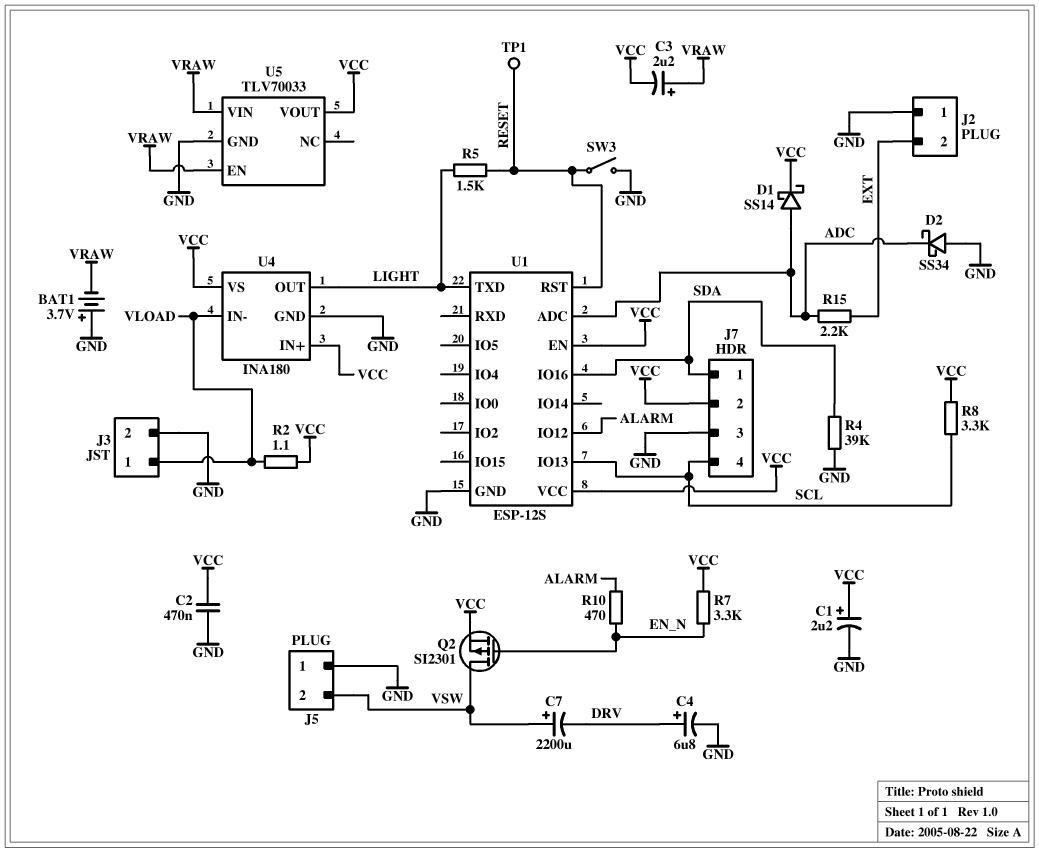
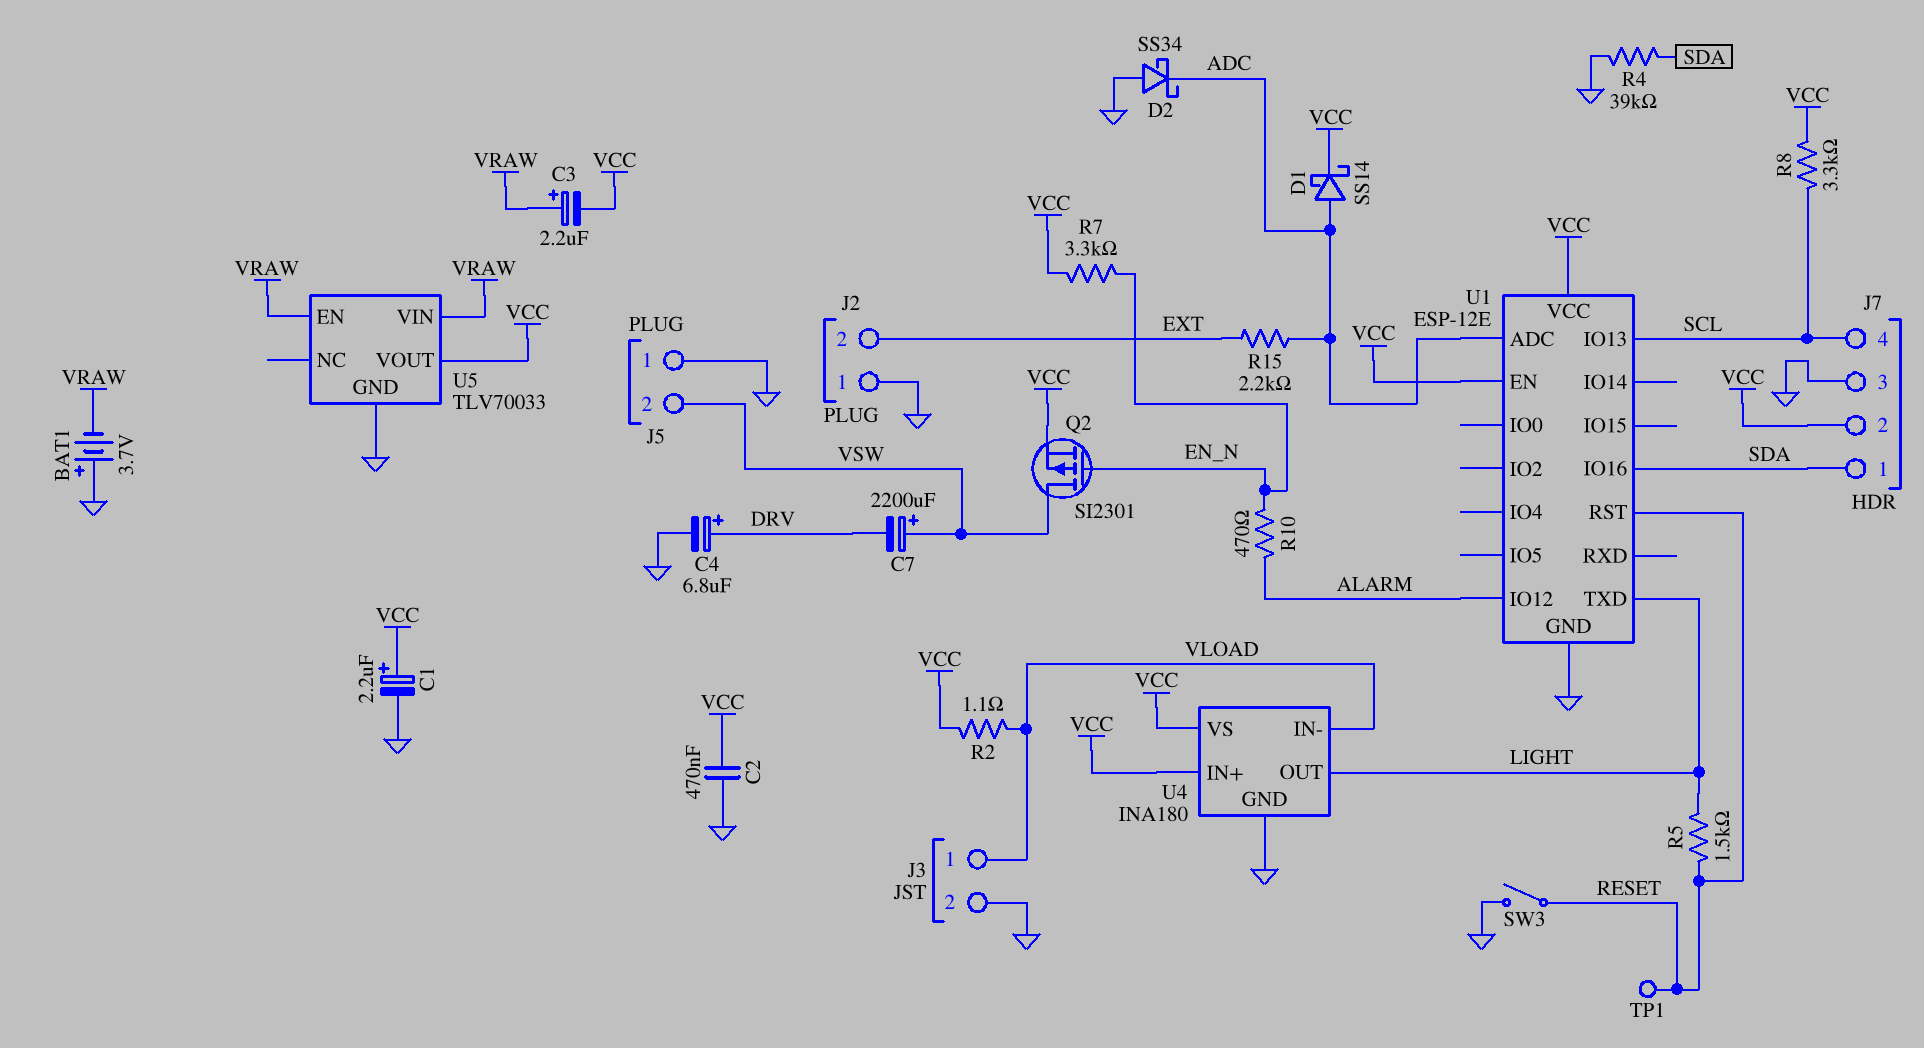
U1: ESP-12S -> ESP-12E

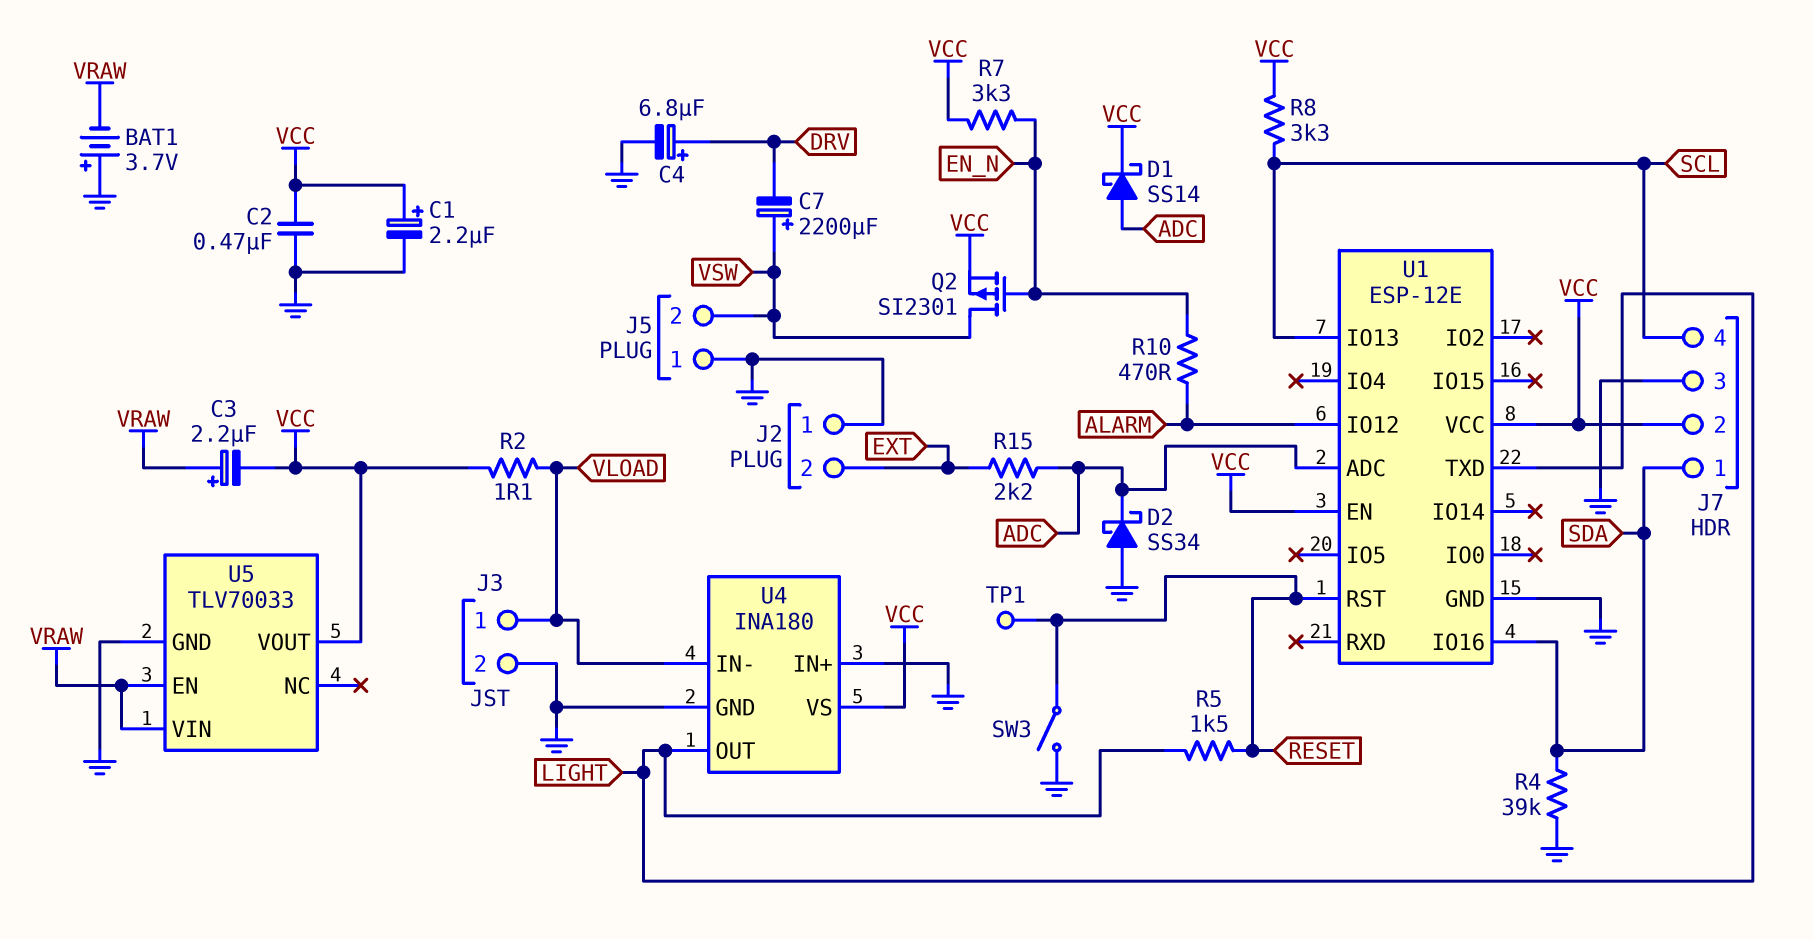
U4 pin IN+: VCC -> GND

